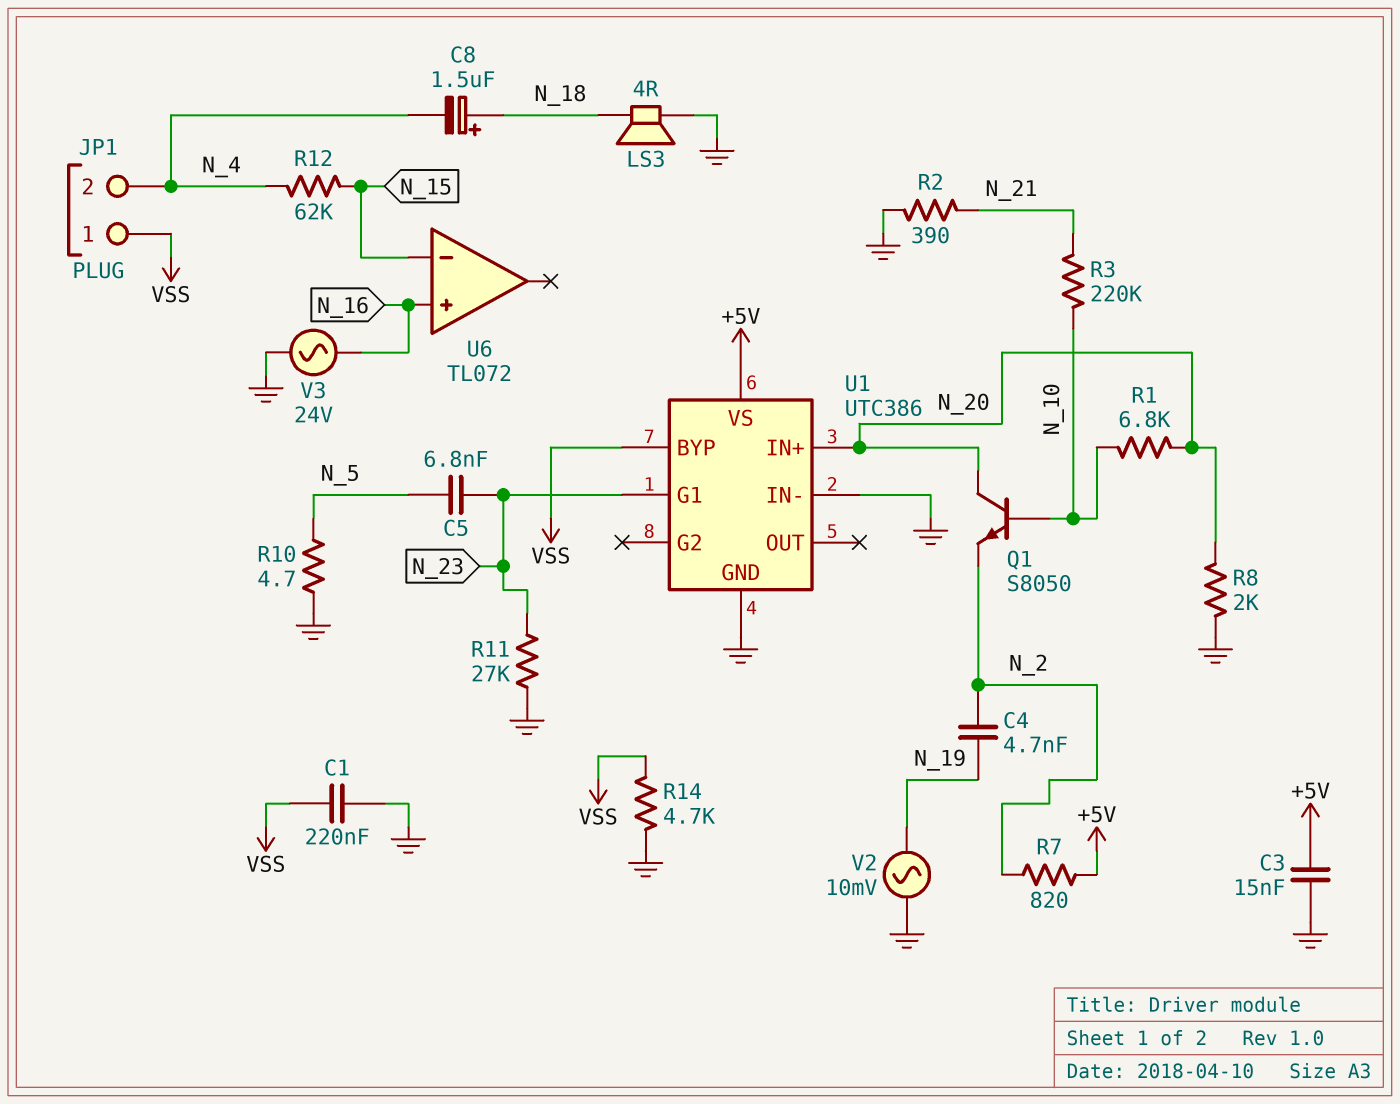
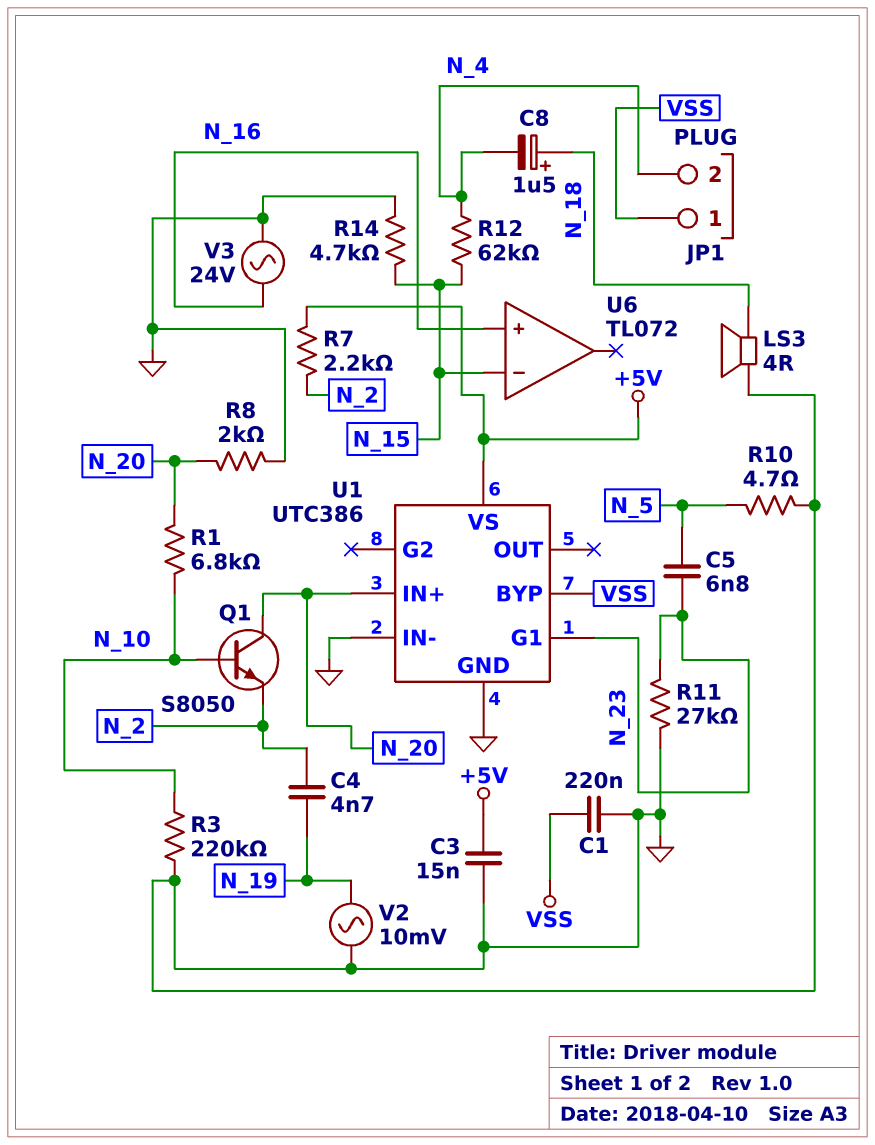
R2: 390 (GND, N_21) -> none
R3: 220k (N_10, N_21) -> 220k (GND, N_10)
R7: 820 (+5V, N_2) -> 2.2k (+5V, N_2)
R14: 4.7k (GND, VSS) -> 4.7k (GND, N_15)

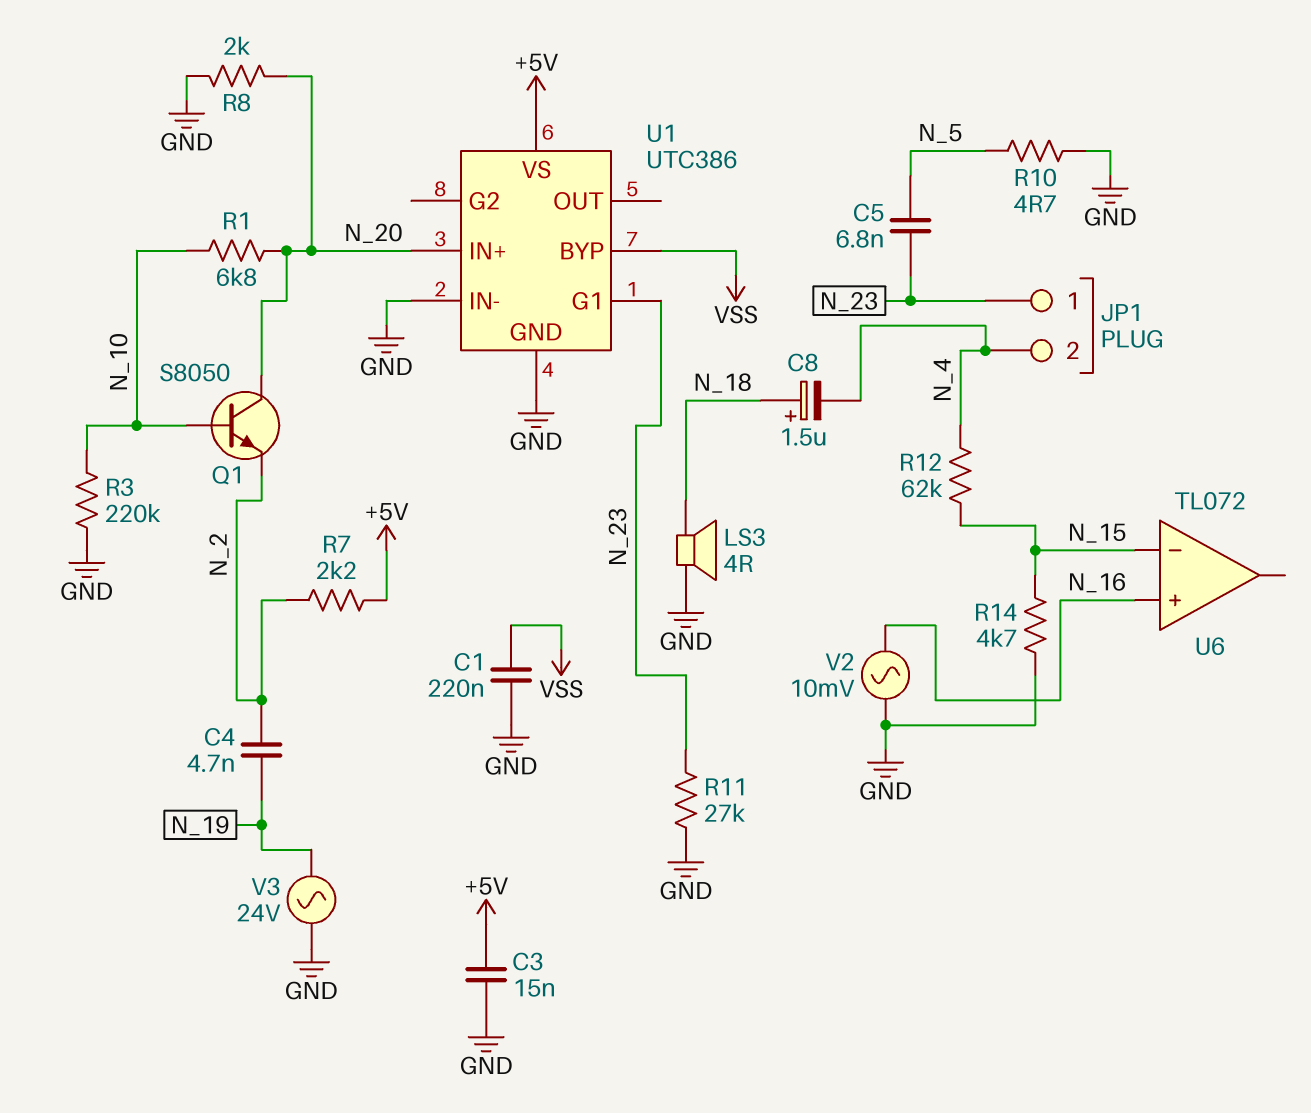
JP1 pin 1: VSS -> N_23
V2: AC 10mV (GND, N_19) -> AC 10mV (GND, N_16)
V3: AC 24V (GND, N_16) -> AC 24V (GND, N_19)

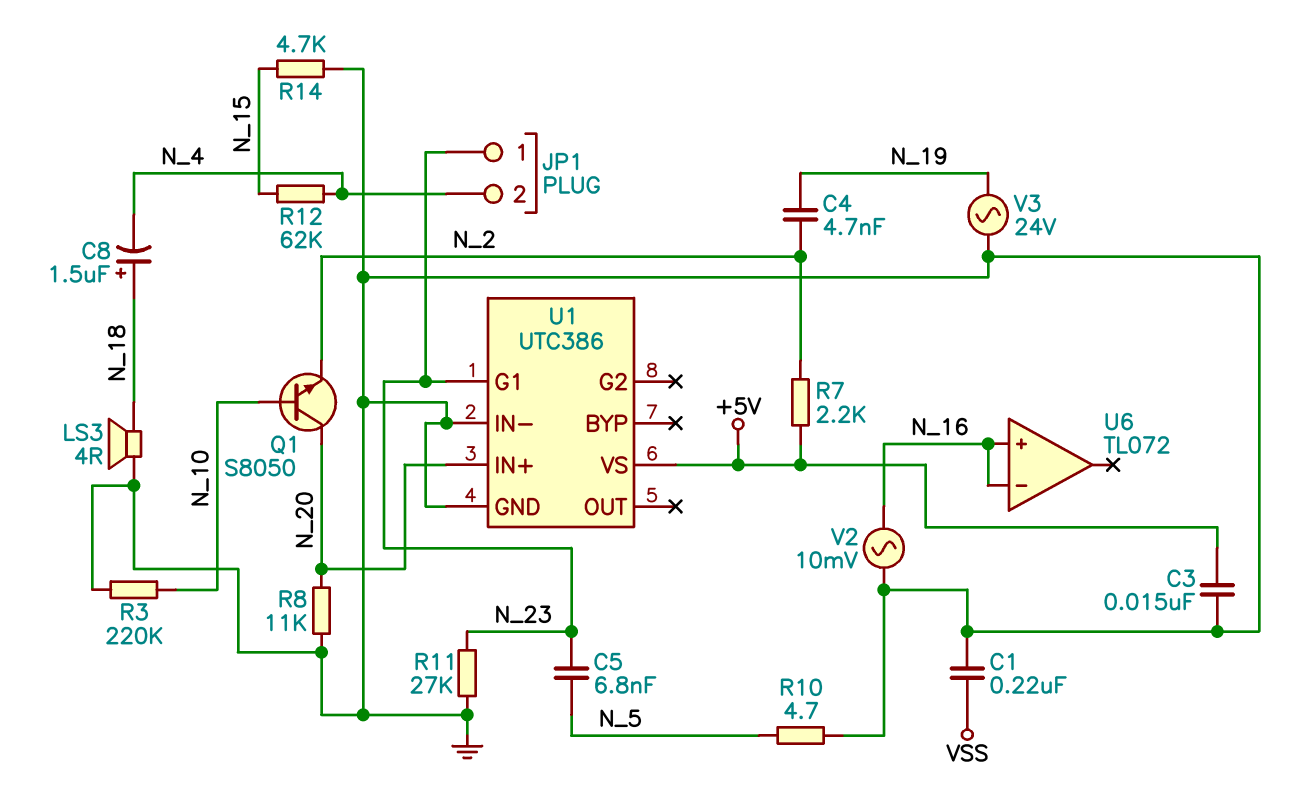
R1: 6.8k (N_10, N_20) -> none
R8: 2k (GND, N_20) -> 11k (GND, N_20)
U1 pin BYP: VSS -> none
U6 pin in-: N_15 -> N_16

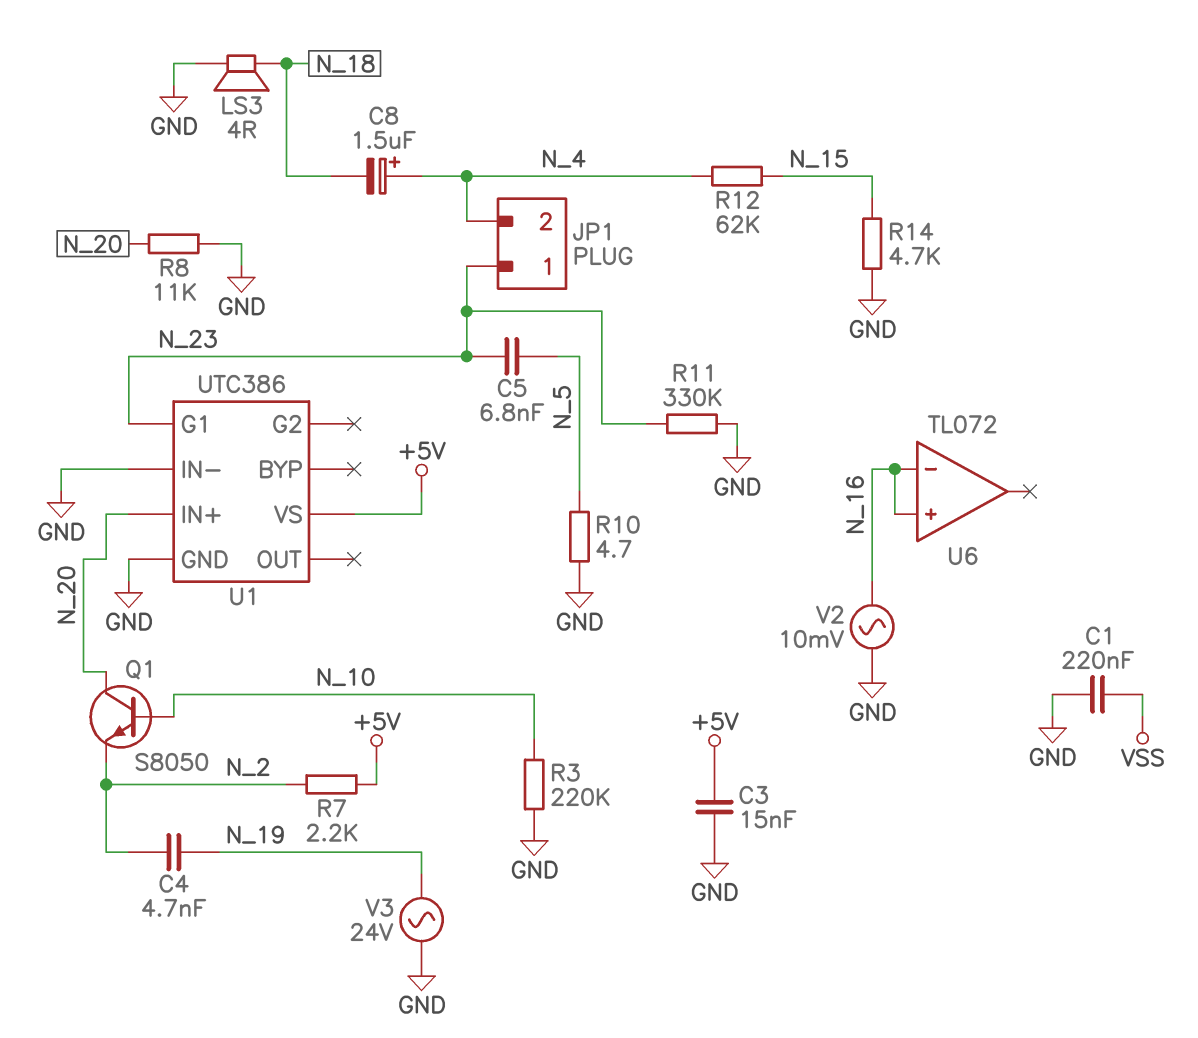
C8: 1.5uF (plus N_18, minus N_4) -> 1.5uF (plus N_4, minus N_18)
R11: 27k (GND, N_23) -> 330k (GND, N_23)

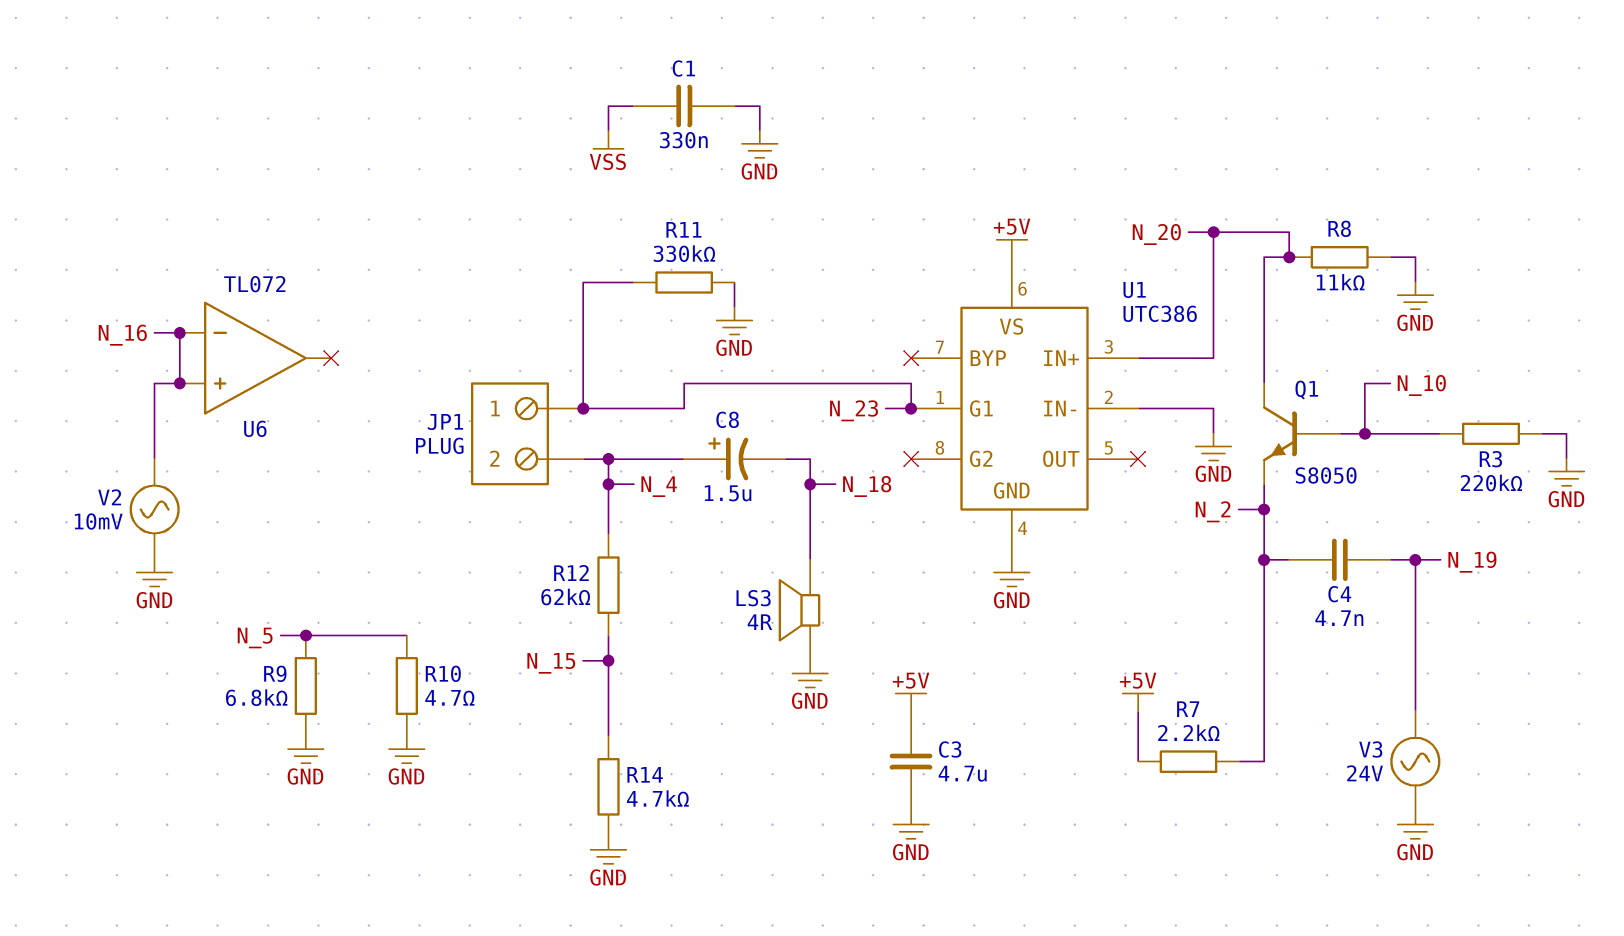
C1: 220nF (GND, VSS) -> 330nF (GND, VSS)
C3: 15nF (+5V, GND) -> 4.7uF (+5V, GND)
C5: 6.8nF (N_5, N_23) -> none
R9: none -> 6.8k (GND, N_5)

